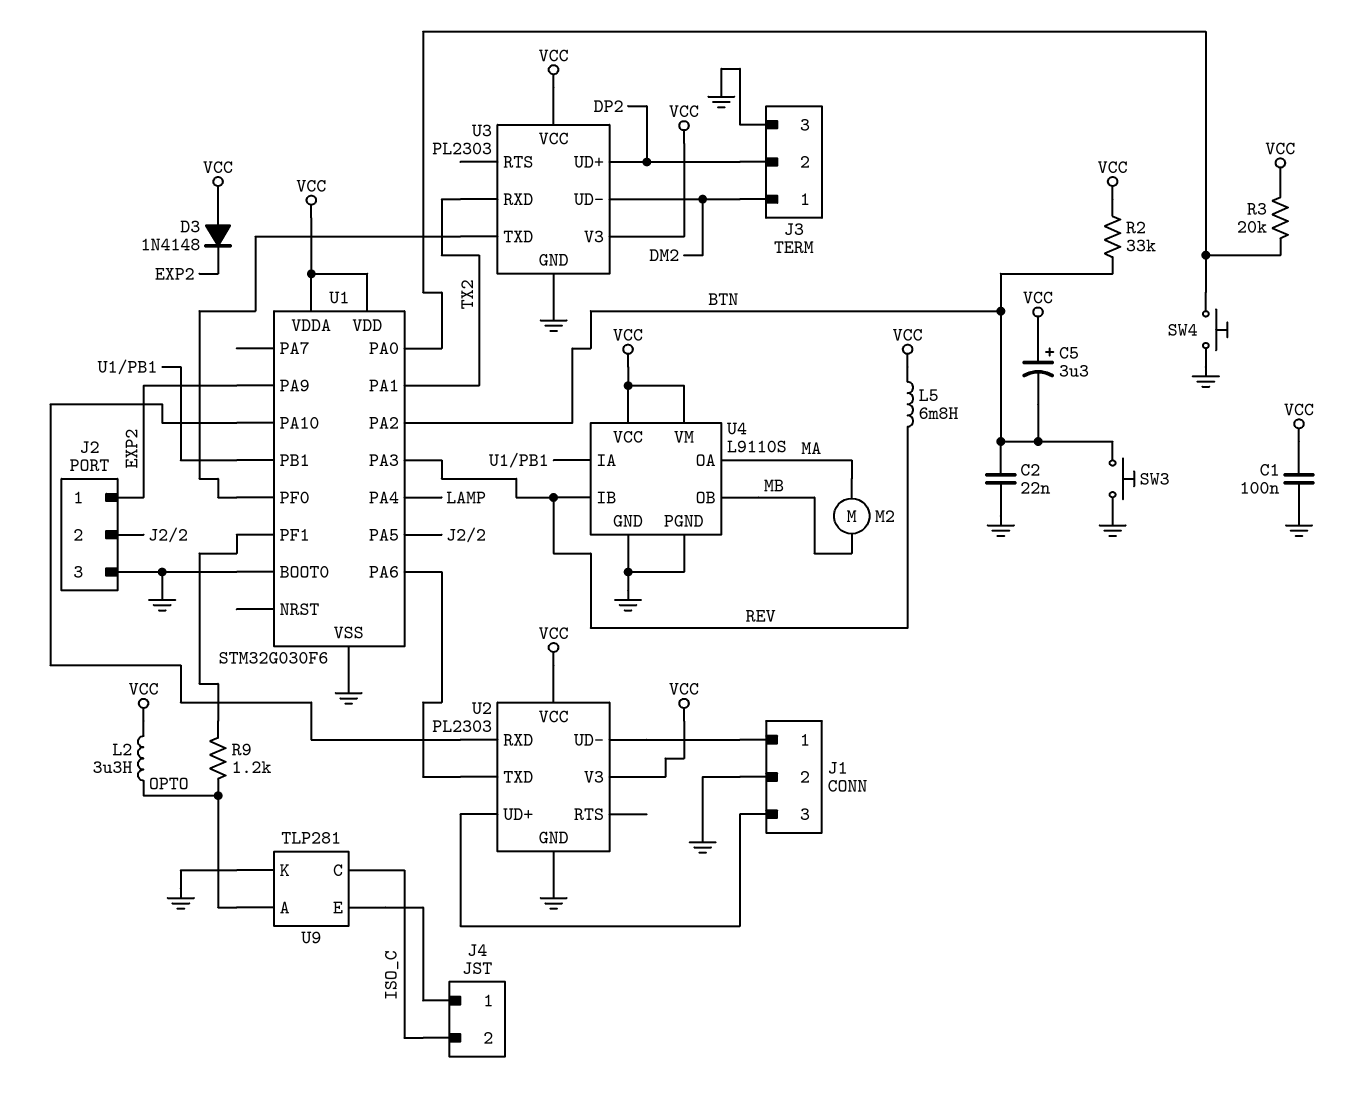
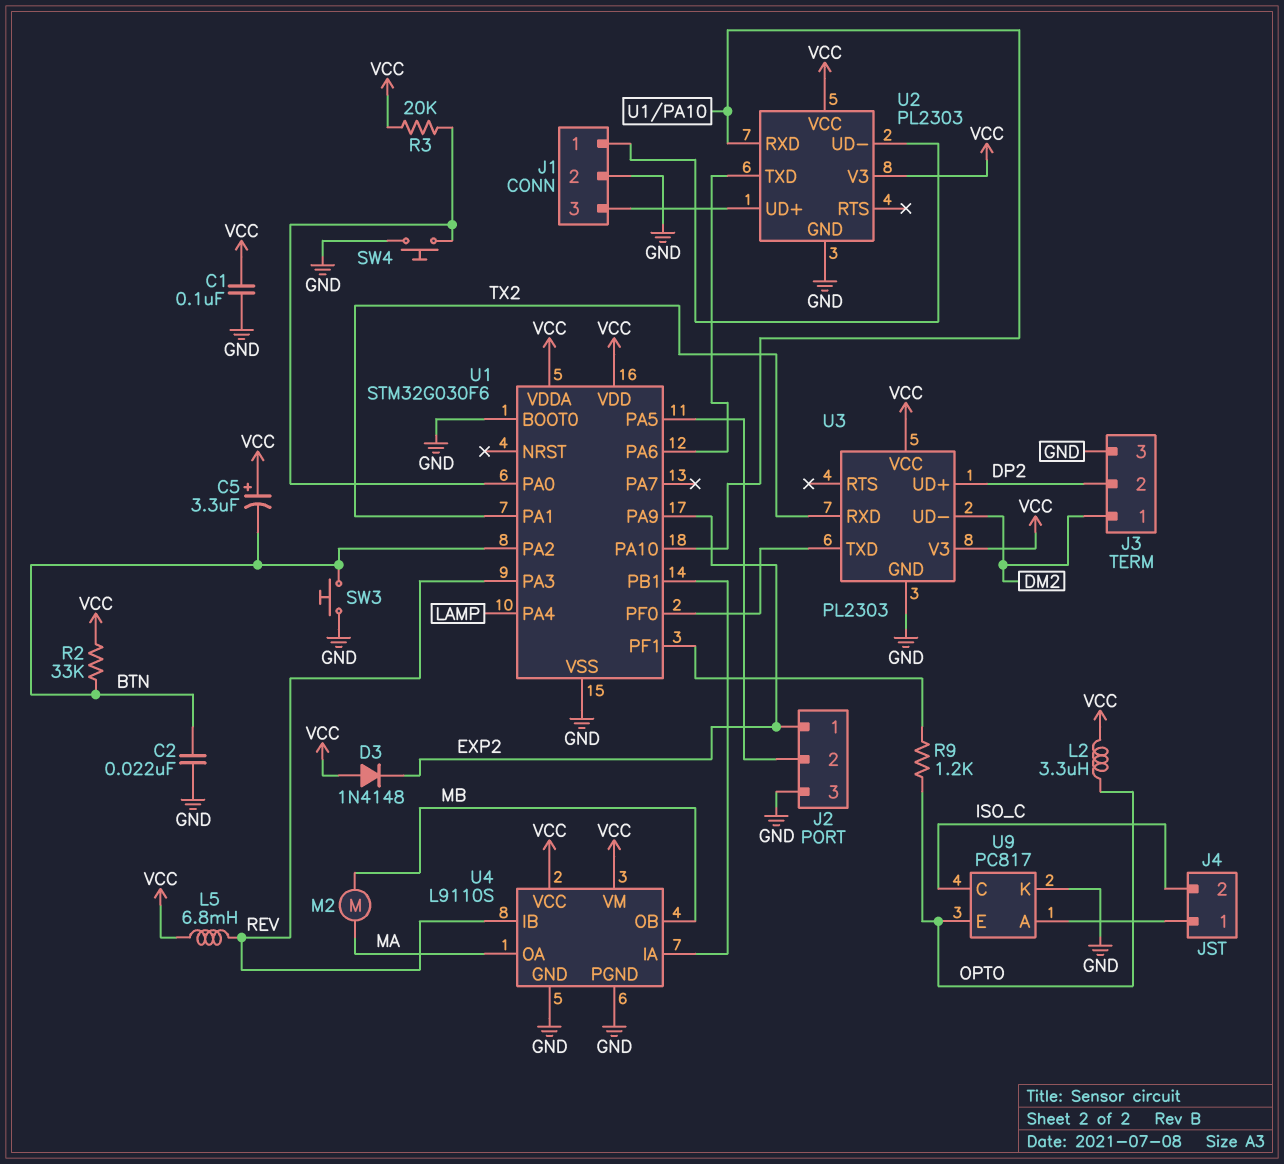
U9: TLP281 -> PC817
U9 pin A: OPTO -> J4/1
U9 pin E: J4/1 -> OPTO

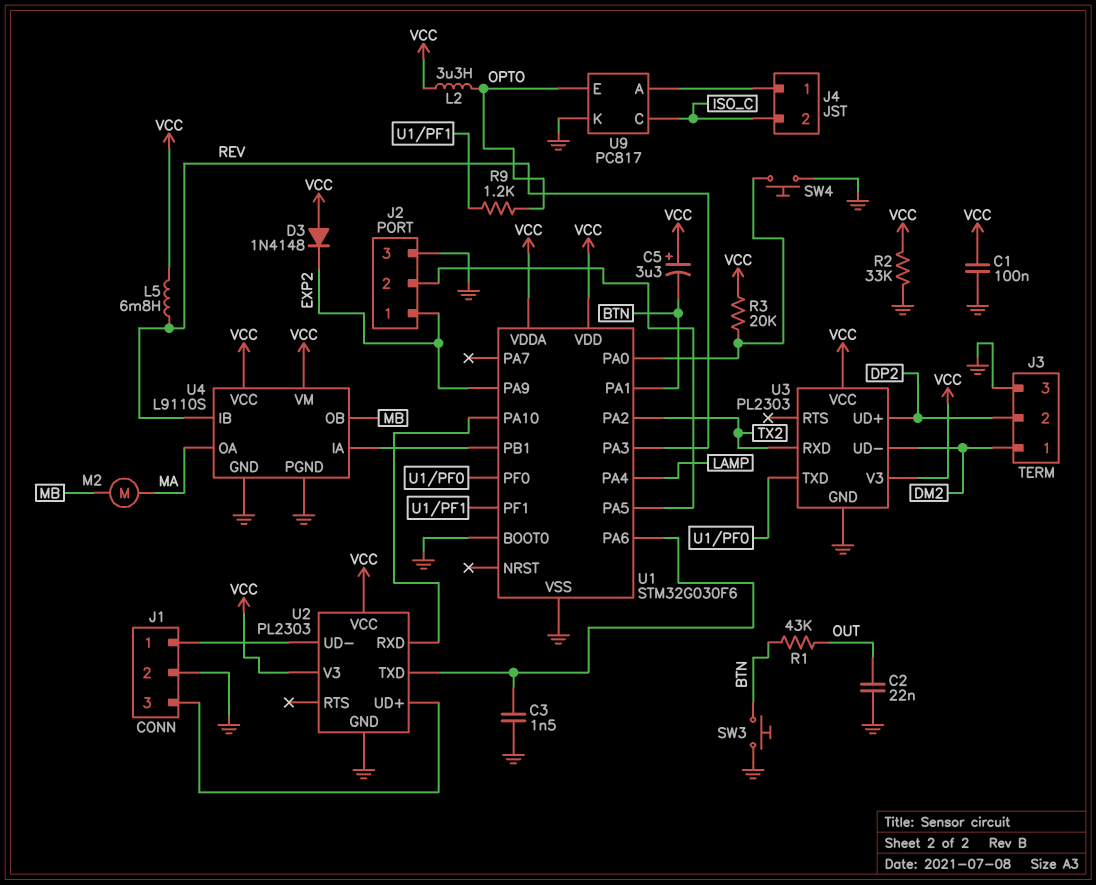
C2: 22nF (BTN, GND) -> 22nF (GND, OUT)
C3: none -> 1.5nF (GND, U1/PA6)
R1: none -> 43k (BTN, OUT)
R2: 33k (BTN, VCC) -> 33k (GND, VCC)
U1 pin PA1: TX2 -> BTN
U1 pin PA2: BTN -> TX2

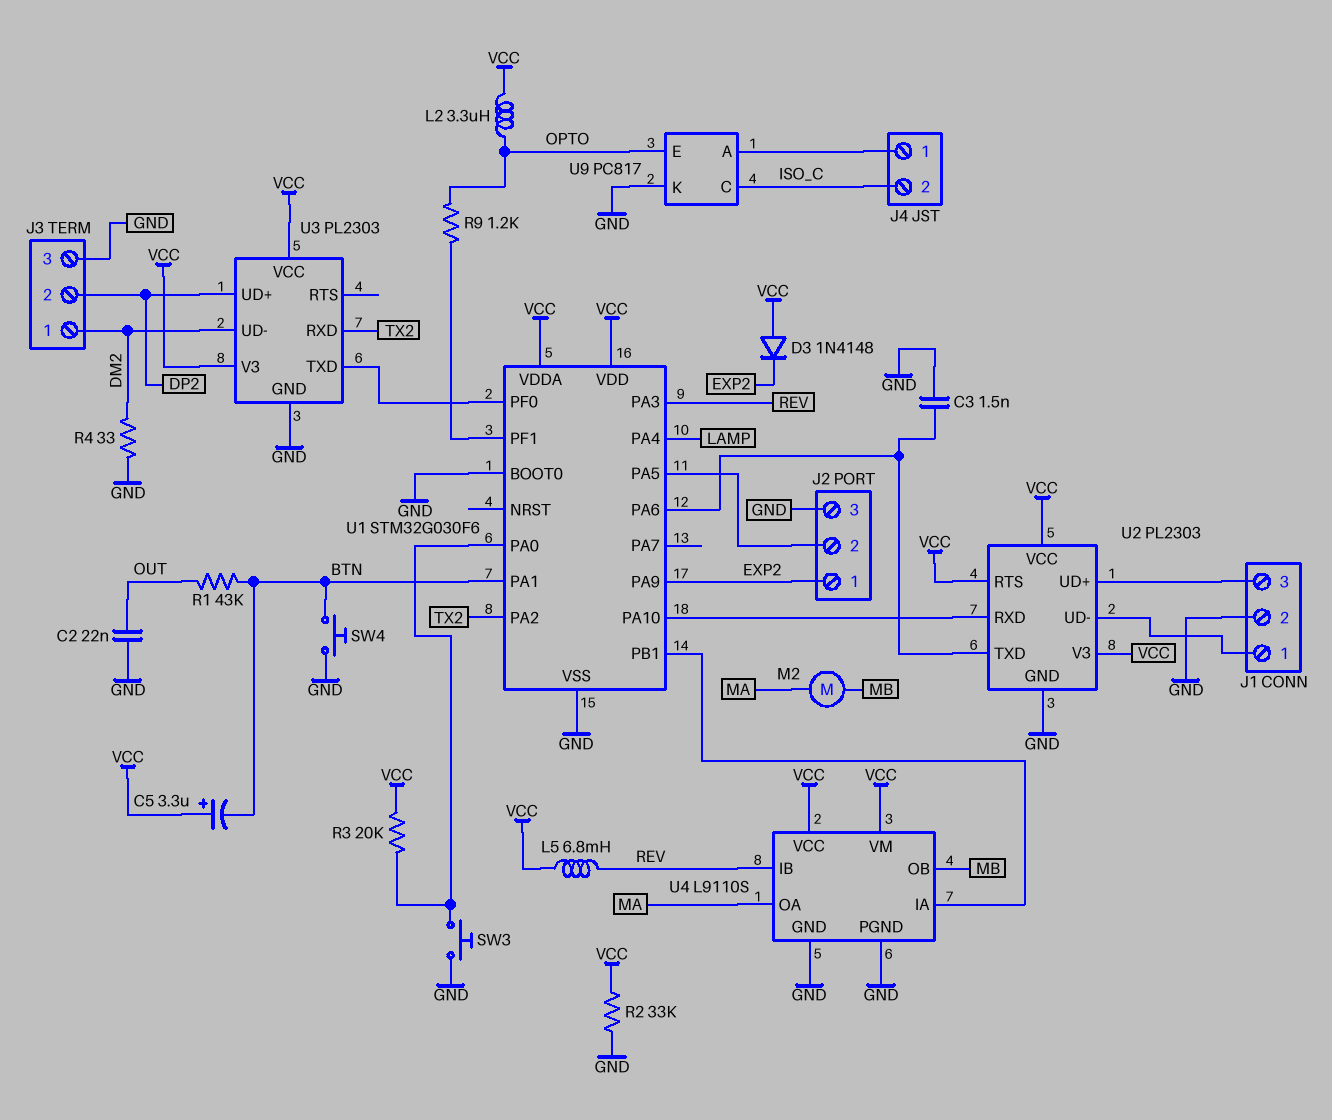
C1: 100nF (GND, VCC) -> none
R4: none -> 33 (DM2, GND)
SW3: button (BTN, GND) -> button (GND, U1/PA0)
SW4: button (GND, U1/PA0) -> button (BTN, GND)
U2 pin RTS: none -> VCC

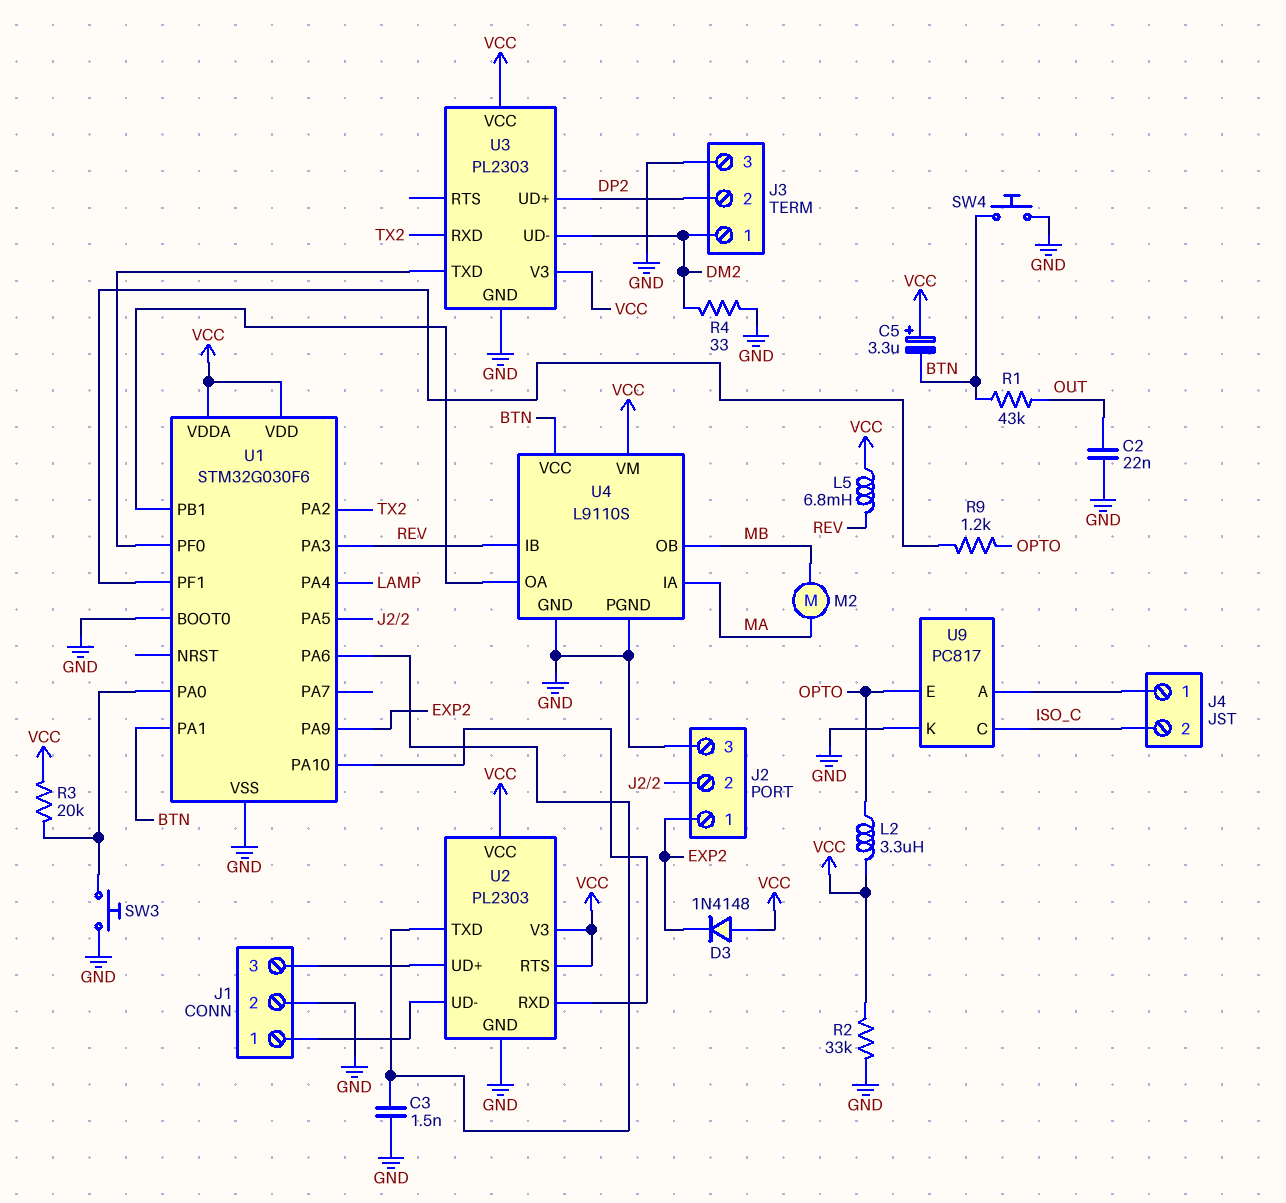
U4 pin IA: U1/PB1 -> MA
U4 pin OA: MA -> U1/PB1
U4 pin VCC: VCC -> BTN

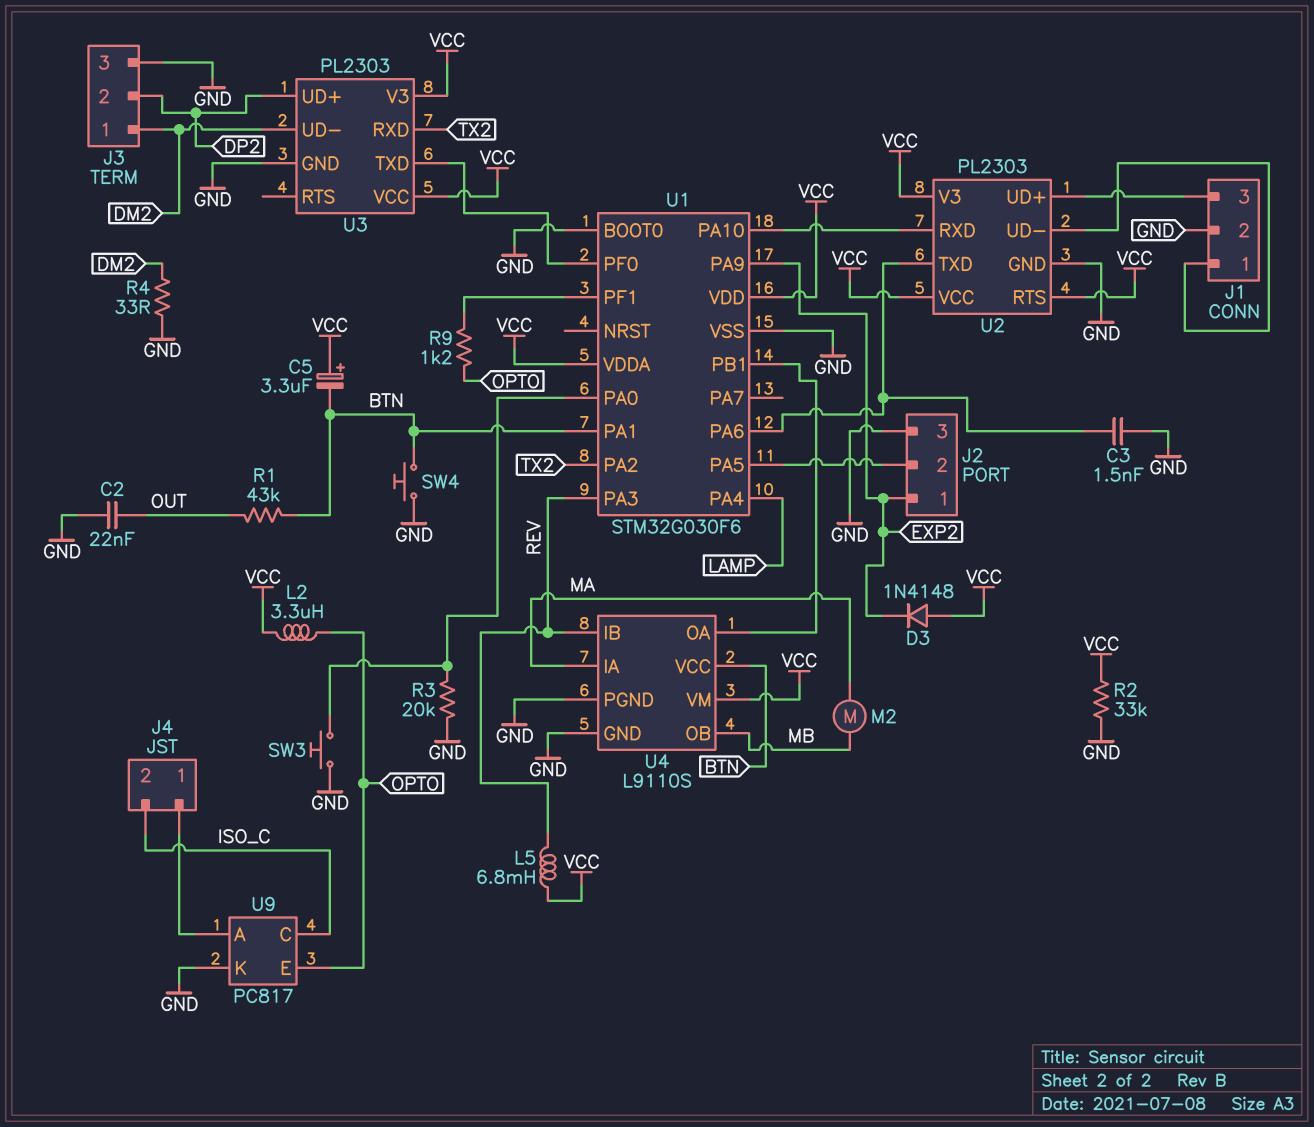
R3: 20k (U1/PA0, VCC) -> 20k (GND, U1/PA0)

